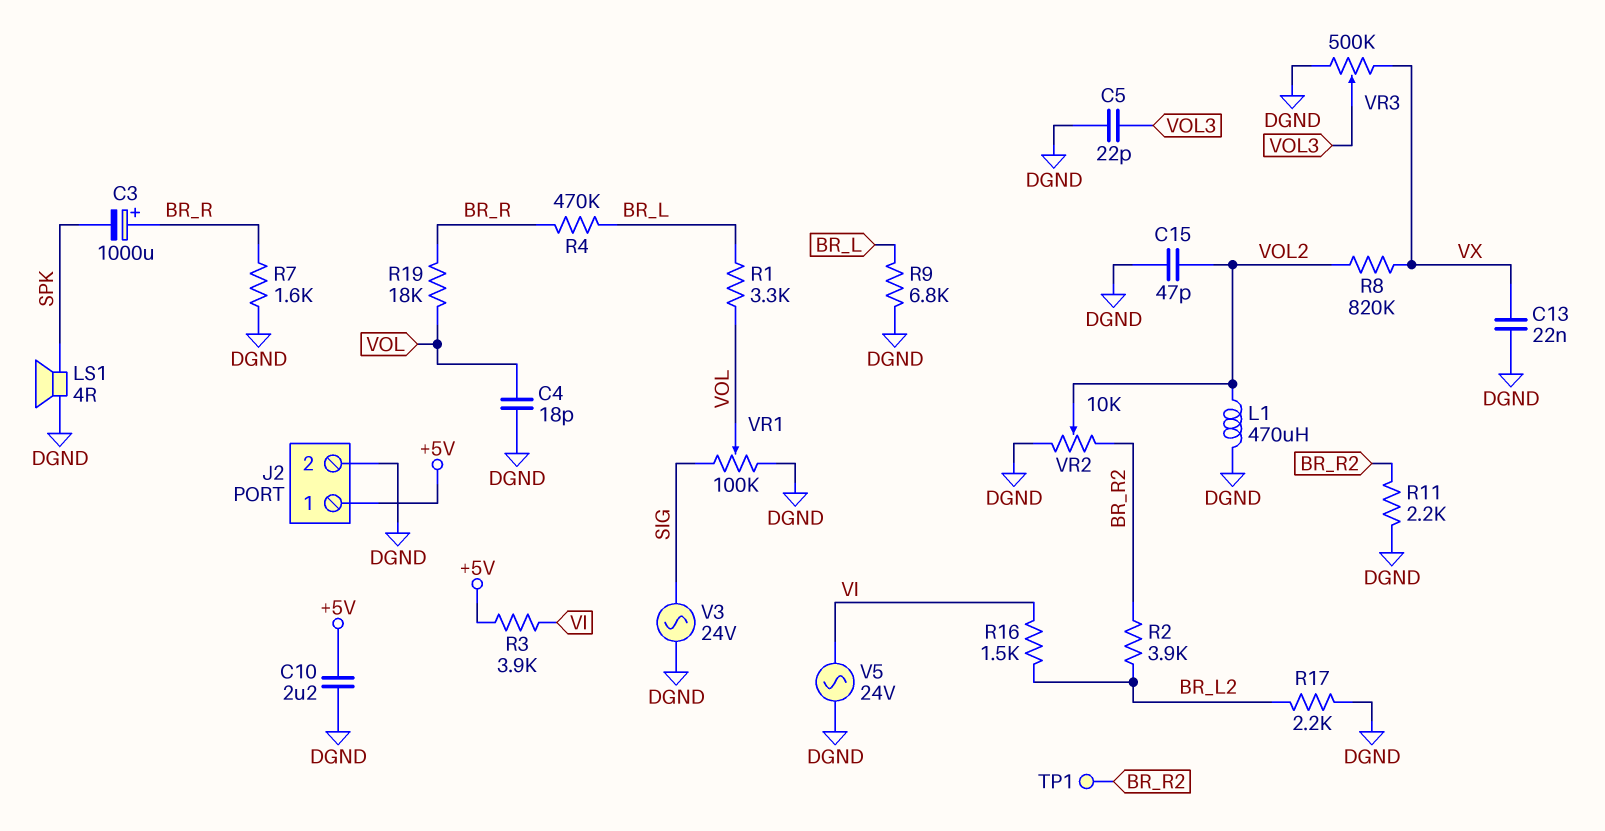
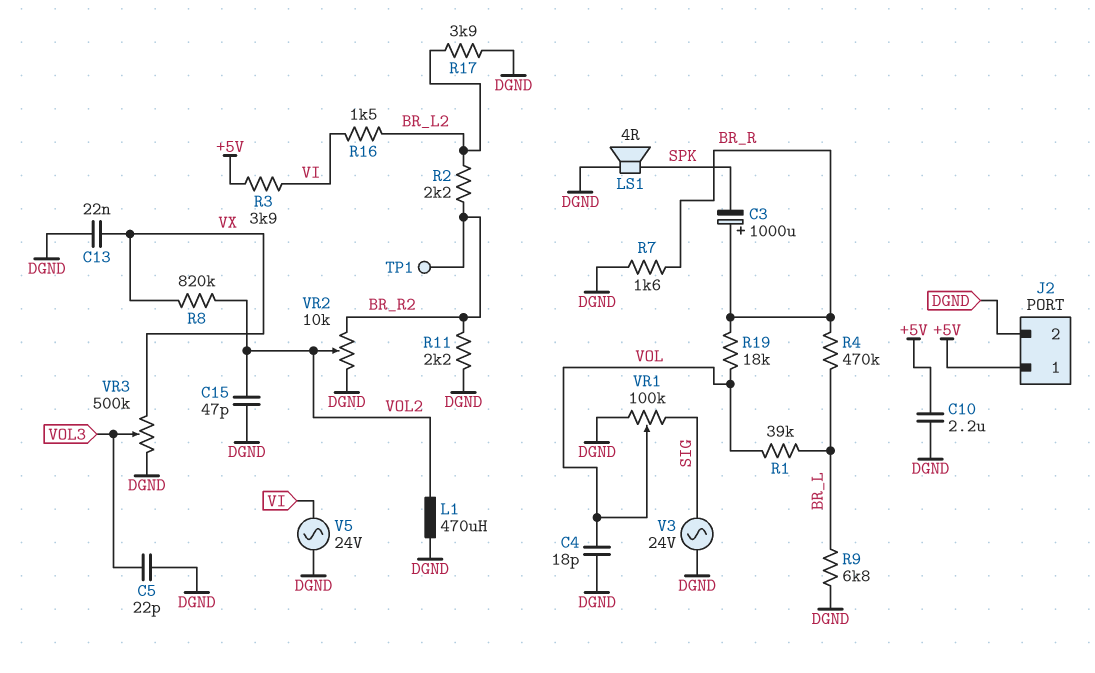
R1: 3.3k (BR_L, VOL) -> 39k (BR_L, VOL)
R2: 3.9k (BR_L2, BR_R2) -> 2.2k (BR_L2, BR_R2)
R17: 2.2k (BR_L2, DGND) -> 3.9k (BR_L2, DGND)

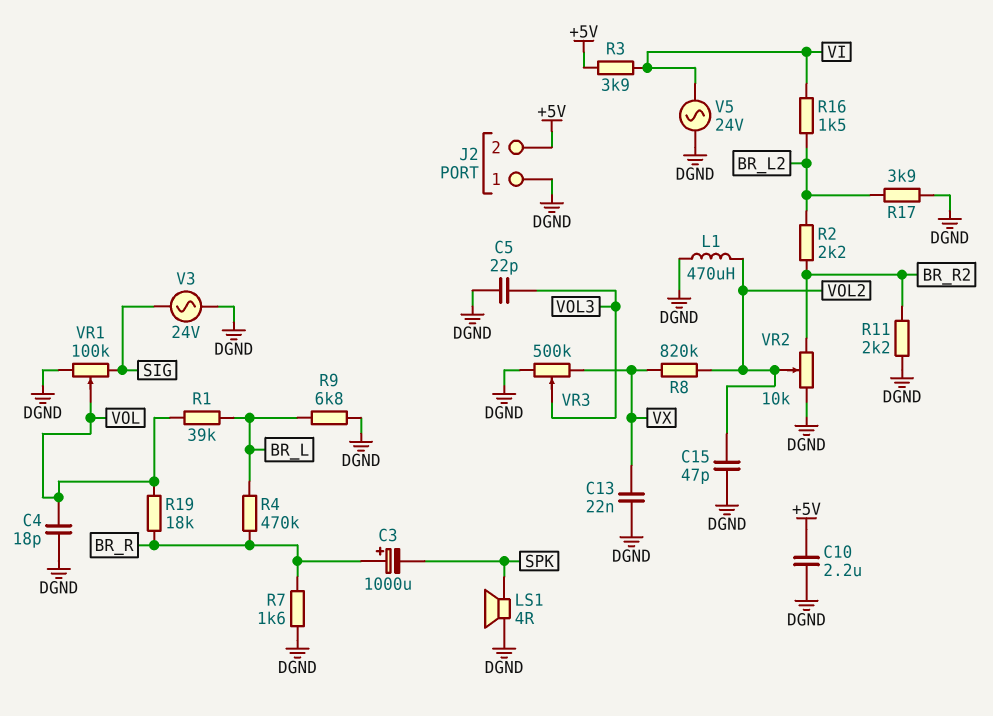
J2 pin 1: +5V -> DGND
J2 pin 2: DGND -> +5V
TP1: test point (BR_R2) -> none

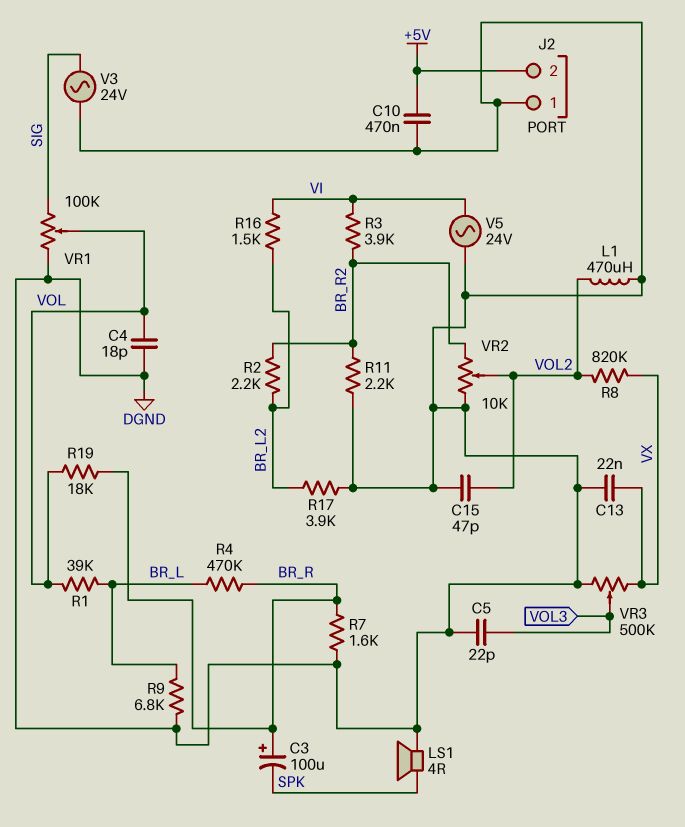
C3: 1000uF (plus BR_R, minus SPK) -> 100uF (plus BR_R, minus SPK)
C10: 2.2uF (+5V, DGND) -> 470nF (+5V, DGND)
R3: 3.9k (+5V, VI) -> 3.9k (BR_R2, VI)

